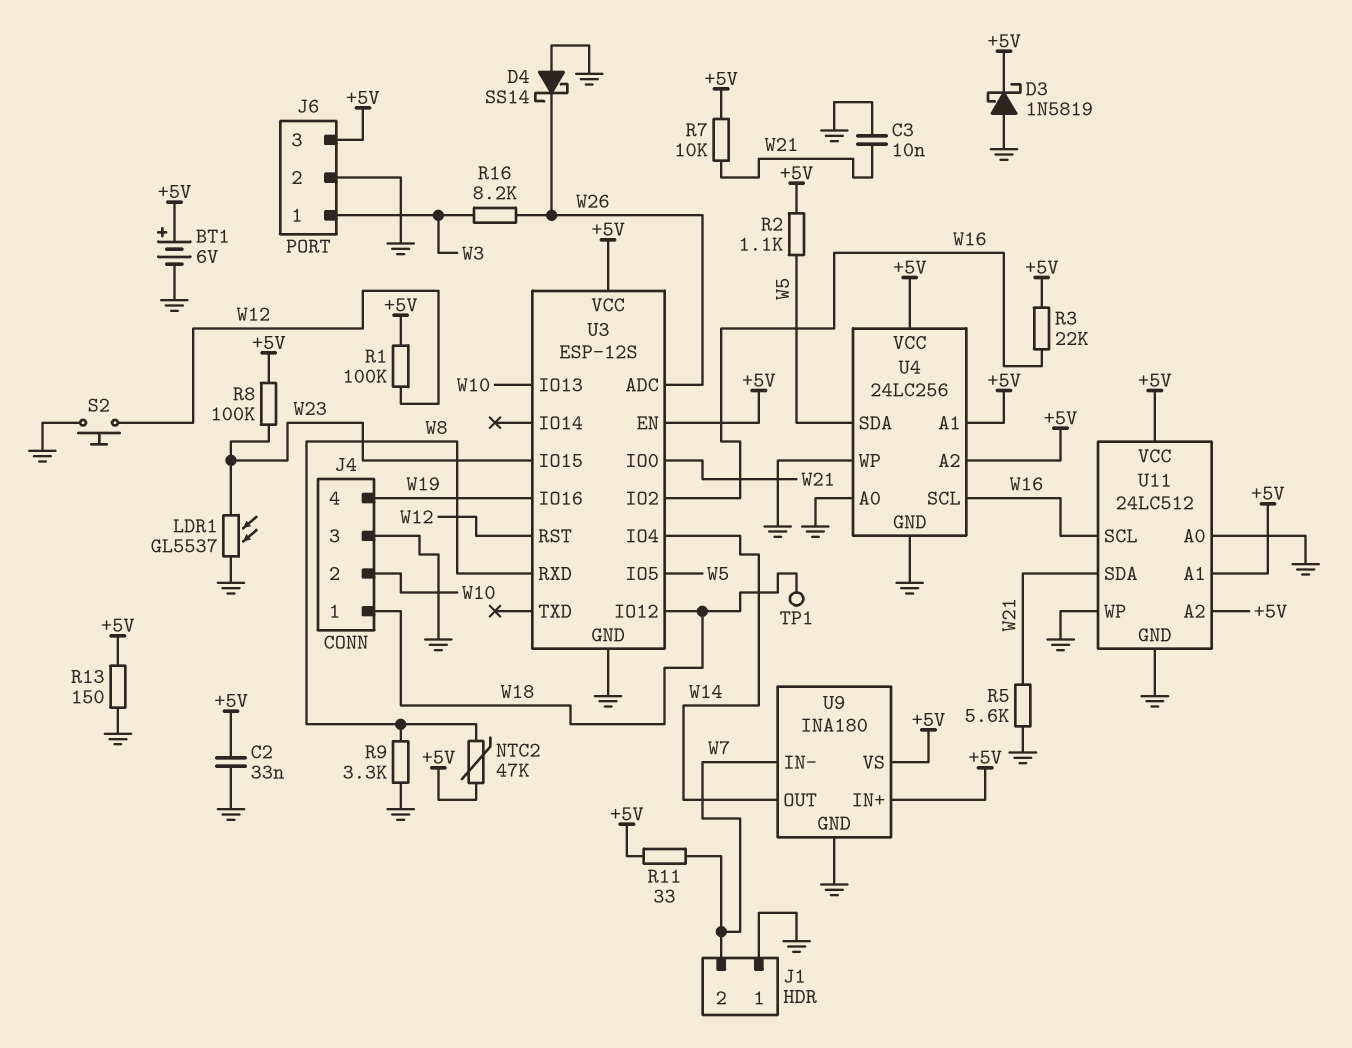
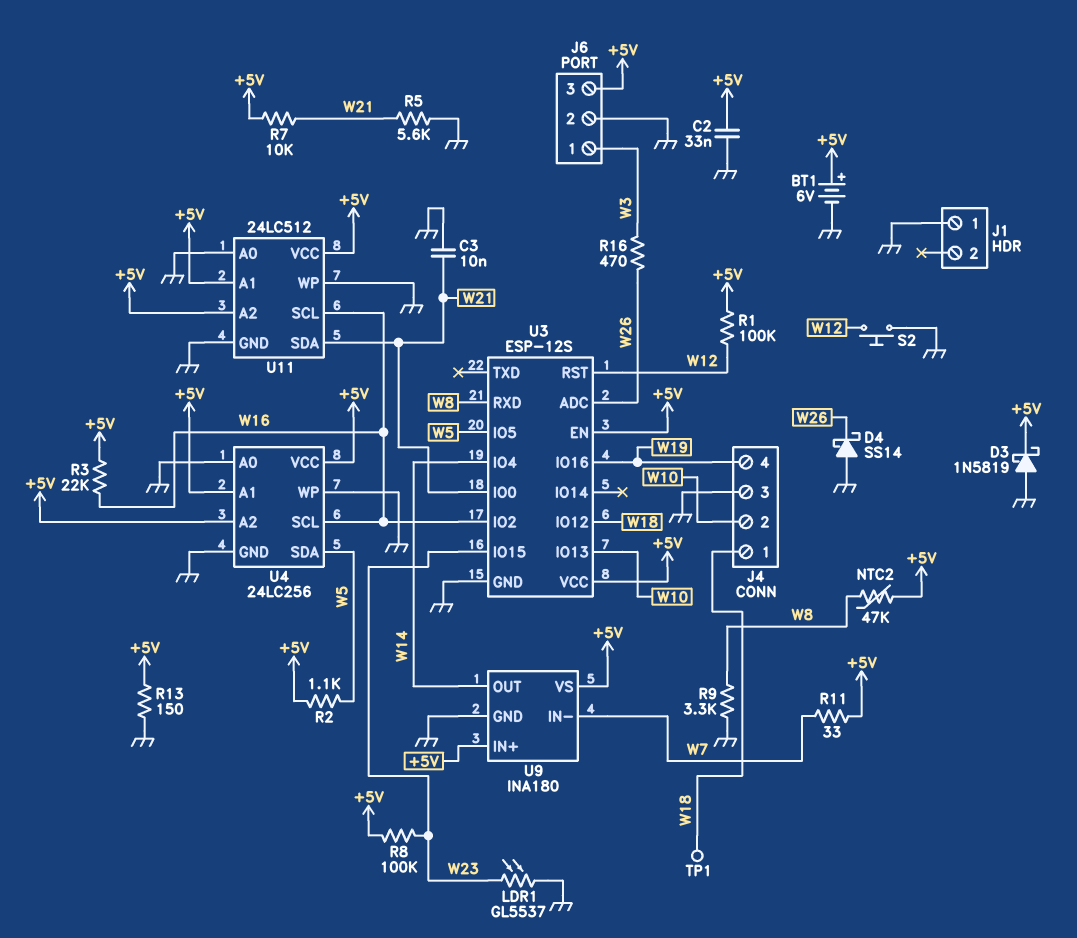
J1 pin 2: W7 -> none
R16: 8.2k (W3, W26) -> 470 (W3, W26)

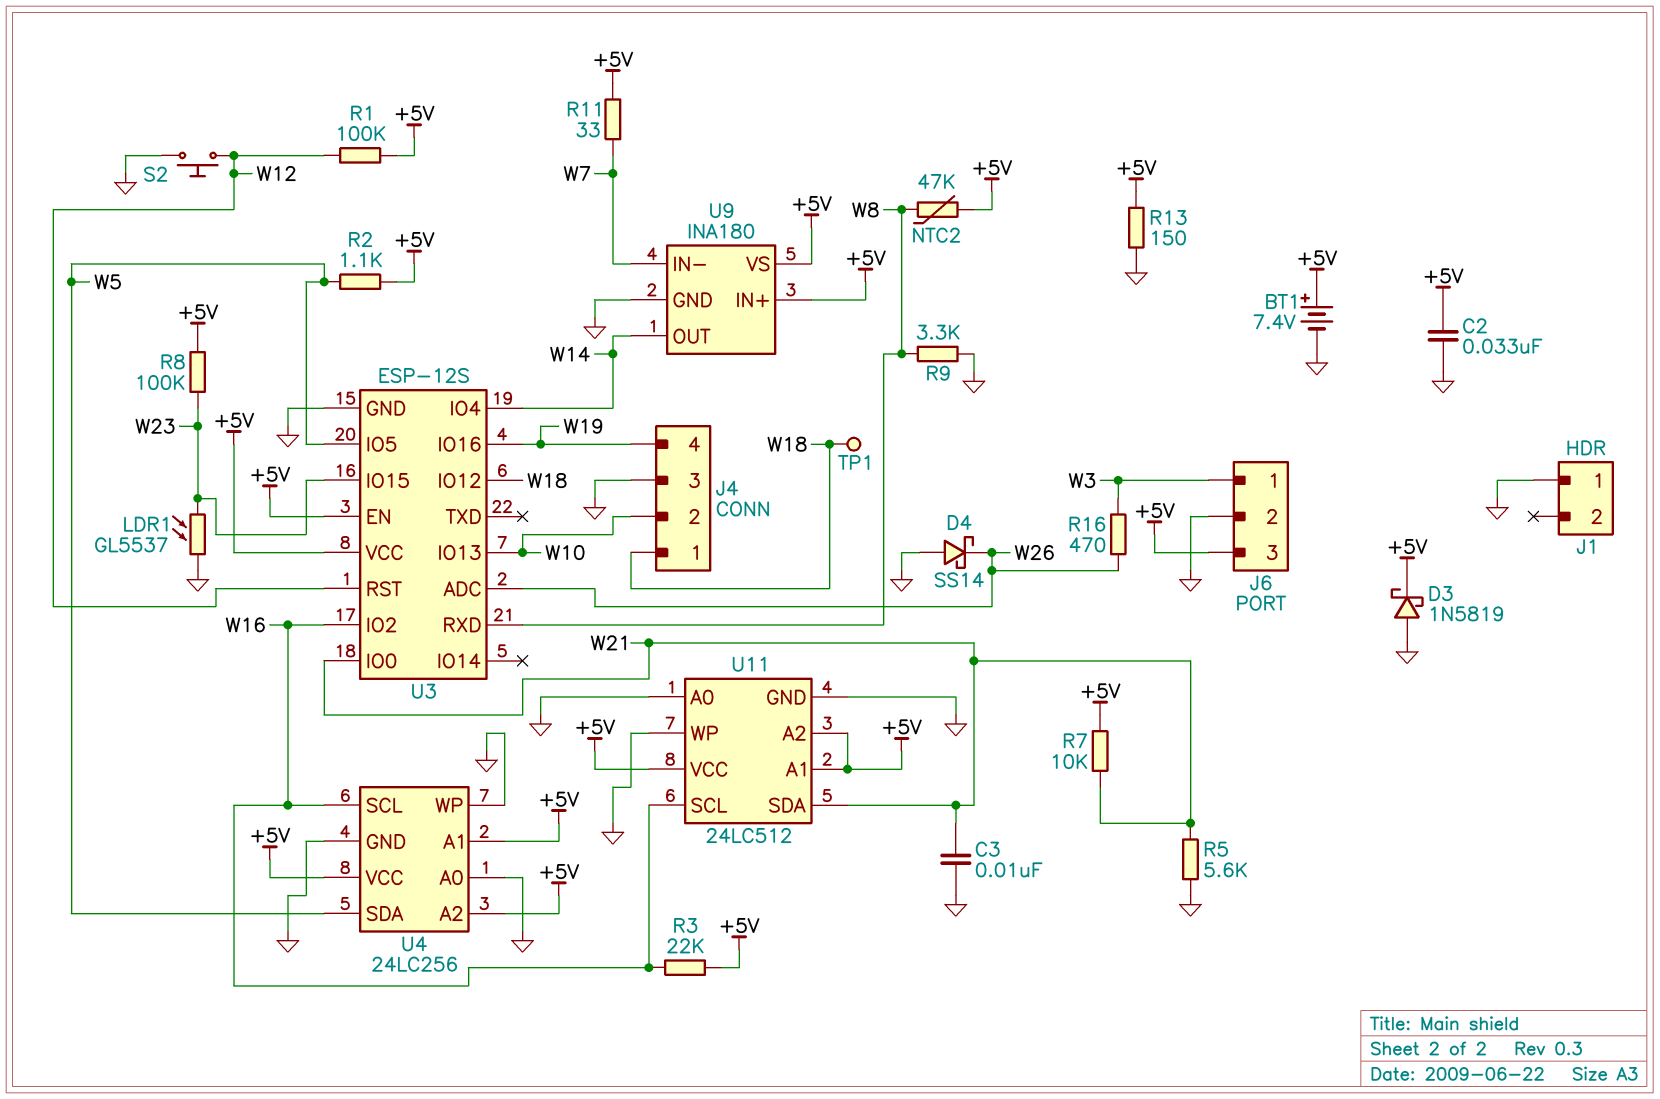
BT1: 6V (plus +5V, minus GND) -> 7.4V (plus +5V, minus GND)

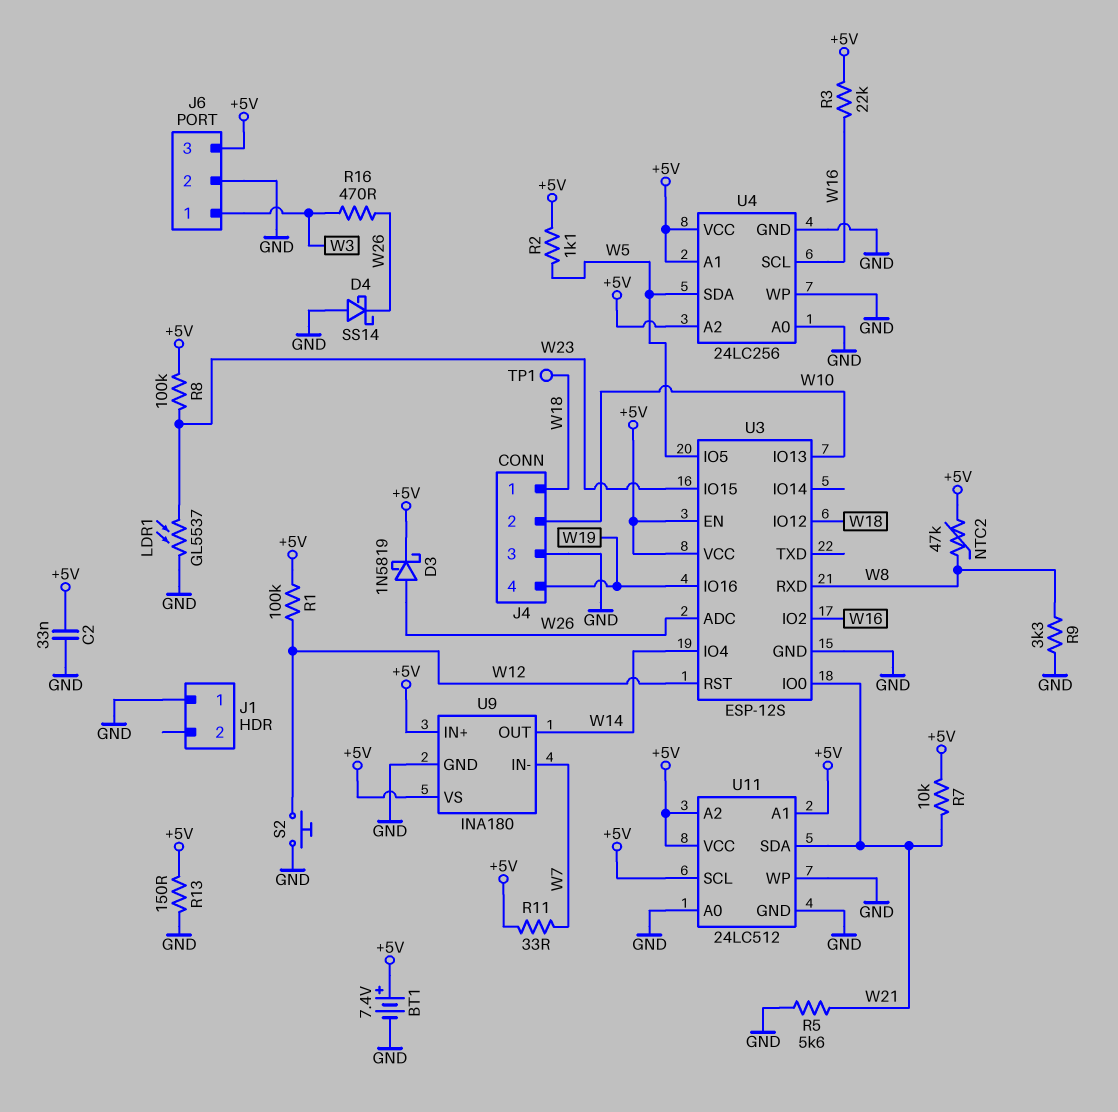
C3: 10nF (GND, W21) -> none
D3: schottky 1N5819 (A GND, K +5V) -> schottky 1N5819 (A W26, K +5V)
U11 pin SCL: W16 -> +5V

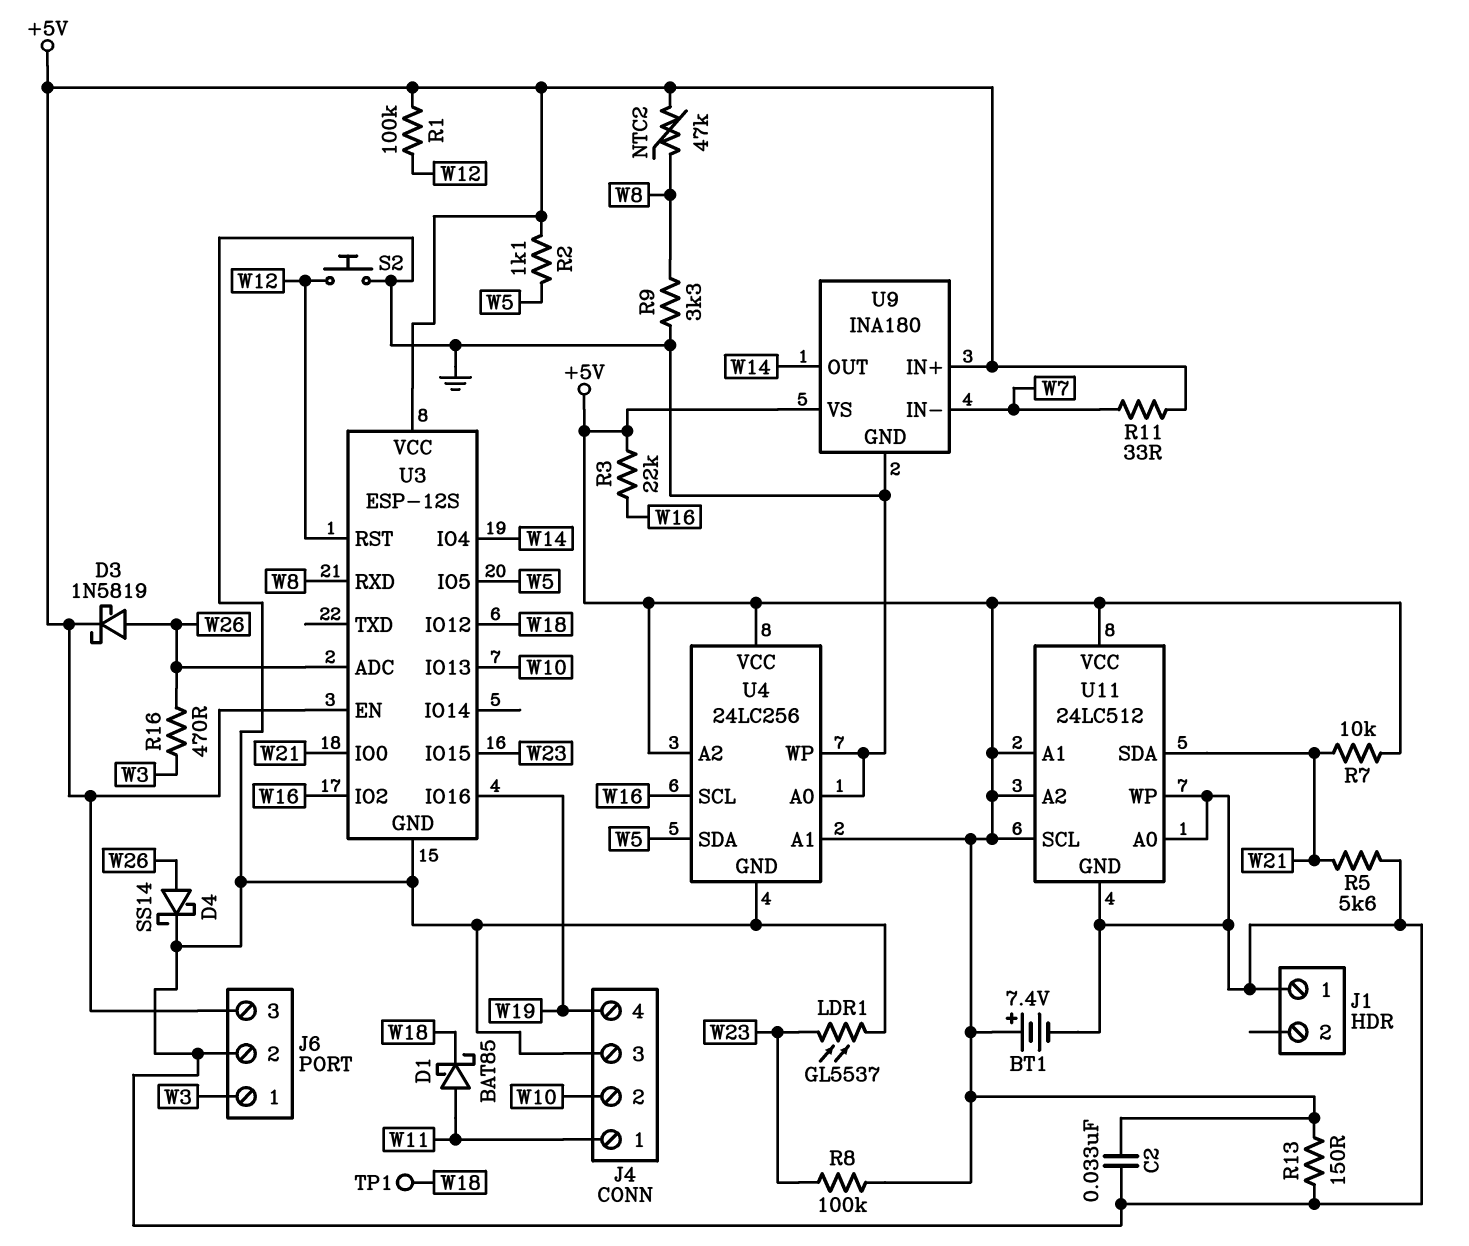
D1: none -> schottky BAT85 (A W11, K W18)
D4: schottky SS14 (A GND, K W26) -> schottky SS14 (A W26, K GND)
J4 pin 1: W18 -> W11

